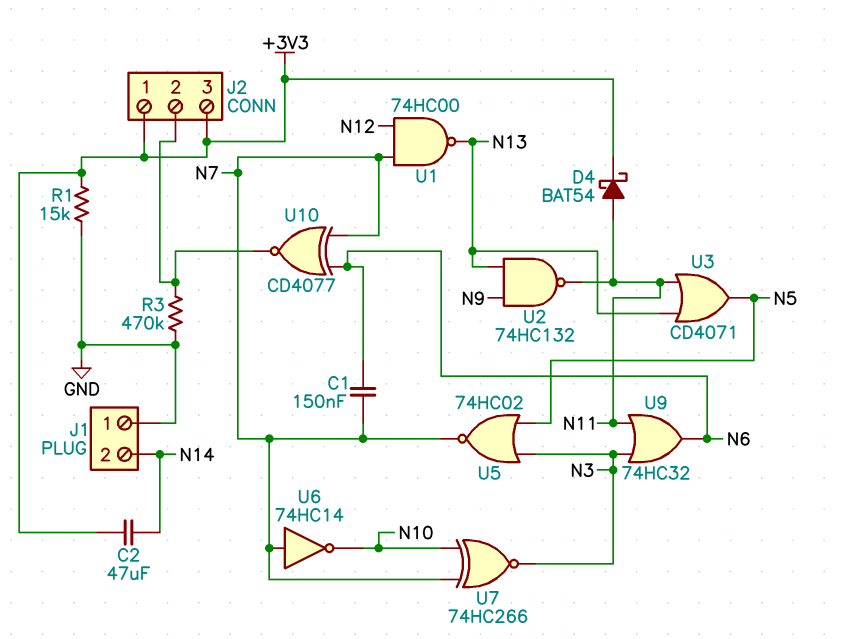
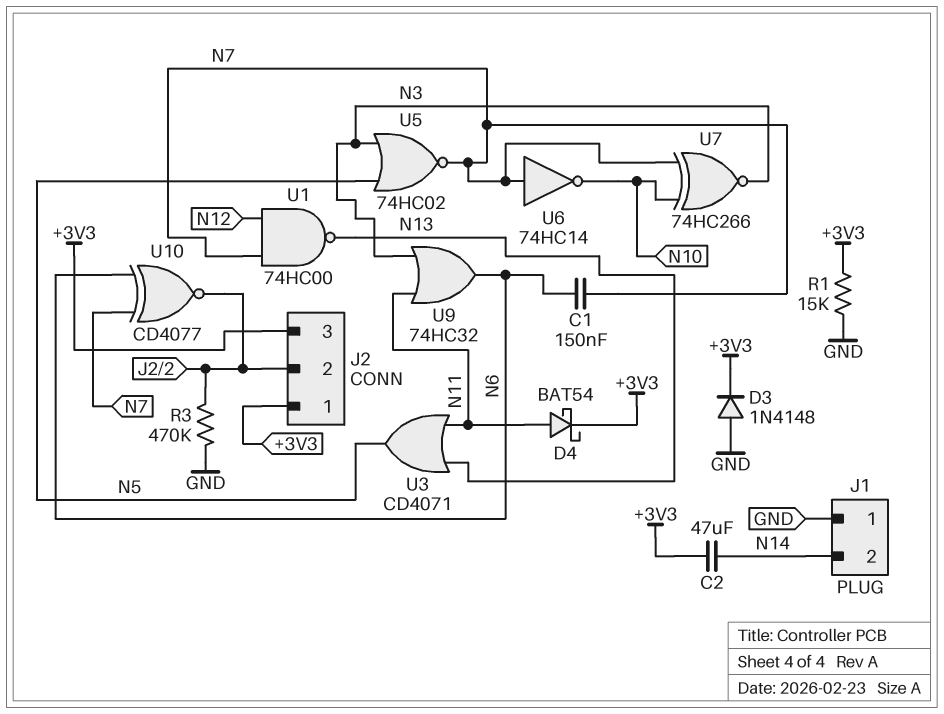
D3: none -> diode 1N4148 (A GND, K +3V3)
U2: NAND 74HC132 (in N9, in N13, out N11) -> none

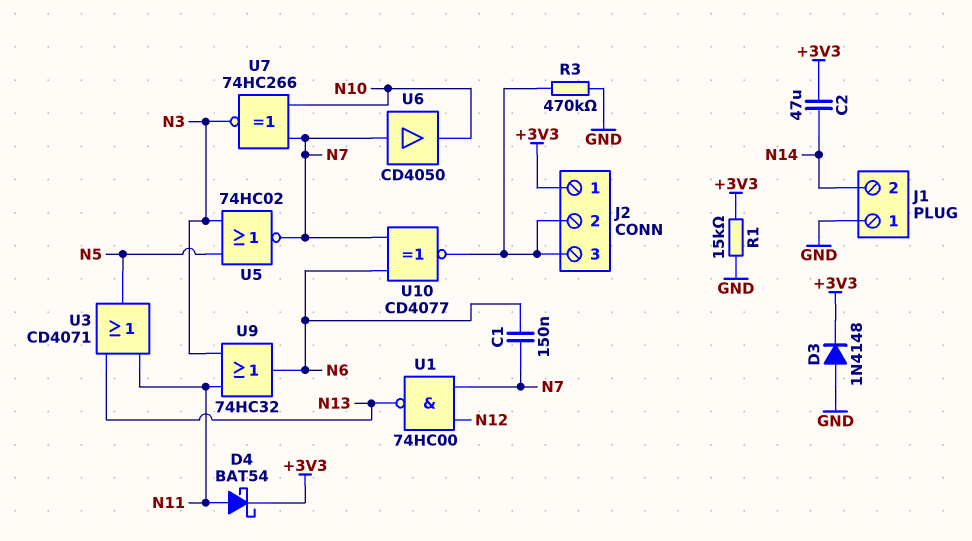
J2 pin 3: +3V3 -> J2/2
U6: NOT 74HC14 (in N7, out N10) -> buffer CD4050 (in N7, out N10)

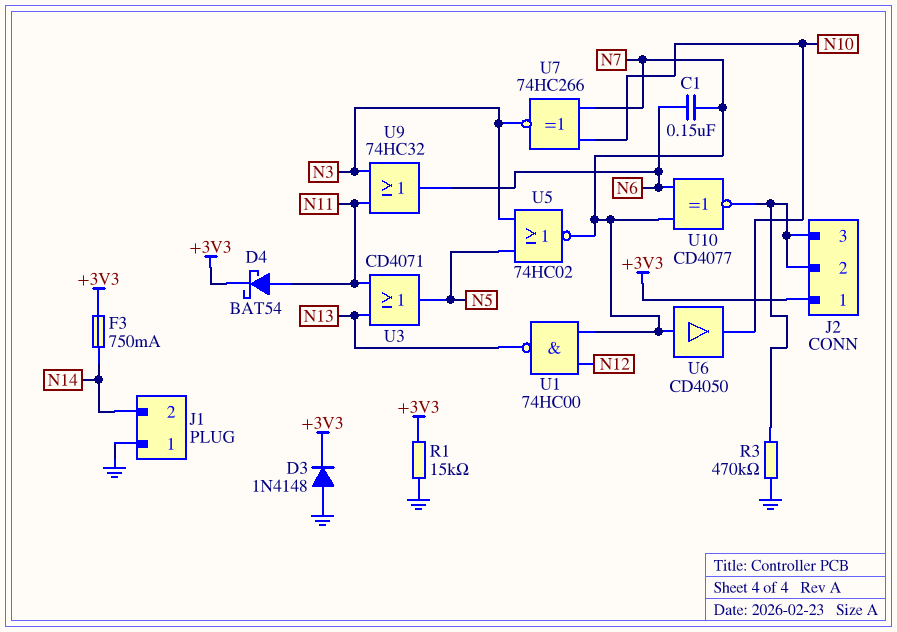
C2: 47uF (+3V3, N14) -> none
F3: none -> 750mA (+3V3, N14)

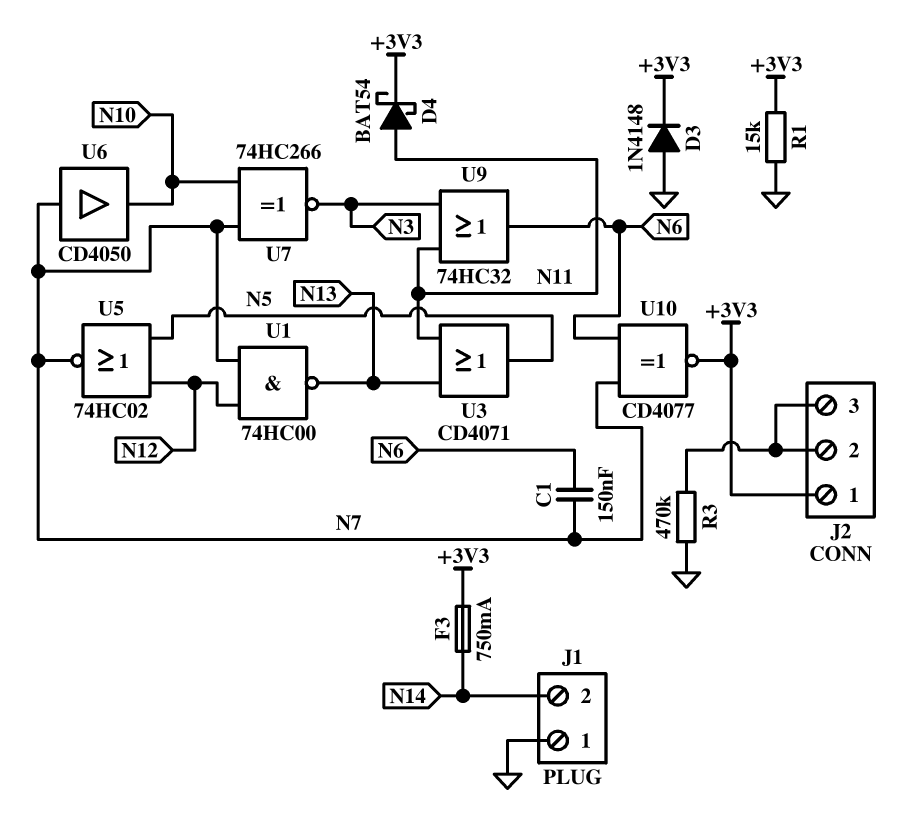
U5: NOR 74HC02 (in N3, in N5, out N7) -> NOR 74HC02 (in N5, in N12, out N7)
U10: XNOR CD4077 (in N6, in N7, out J2/2) -> XNOR CD4077 (in N6, in N7, out +3V3)

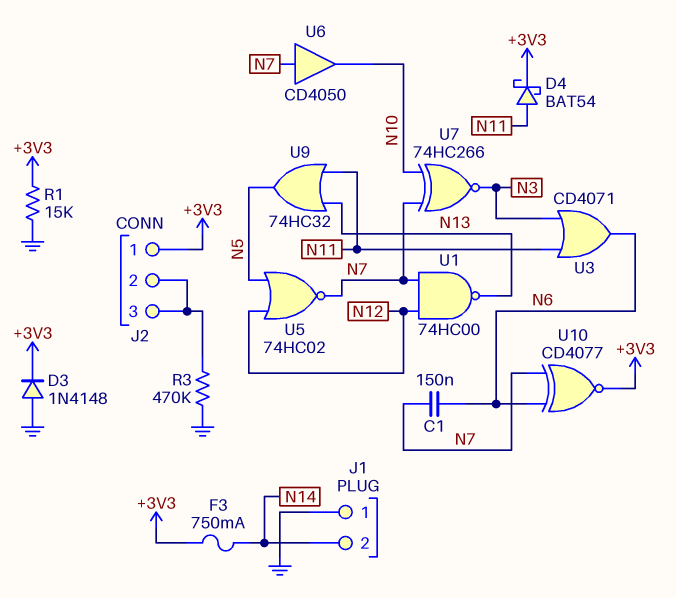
U3: OR CD4071 (in N11, in N13, out N5) -> OR CD4071 (in N3, in N11, out N6)
U9: OR 74HC32 (in N3, in N11, out N6) -> OR 74HC32 (in N11, in N13, out N5)

